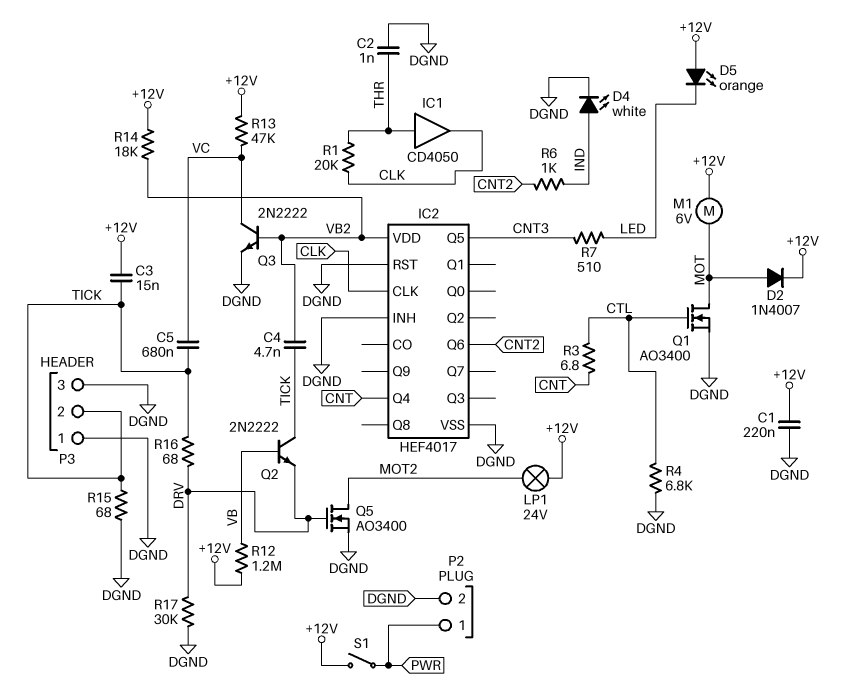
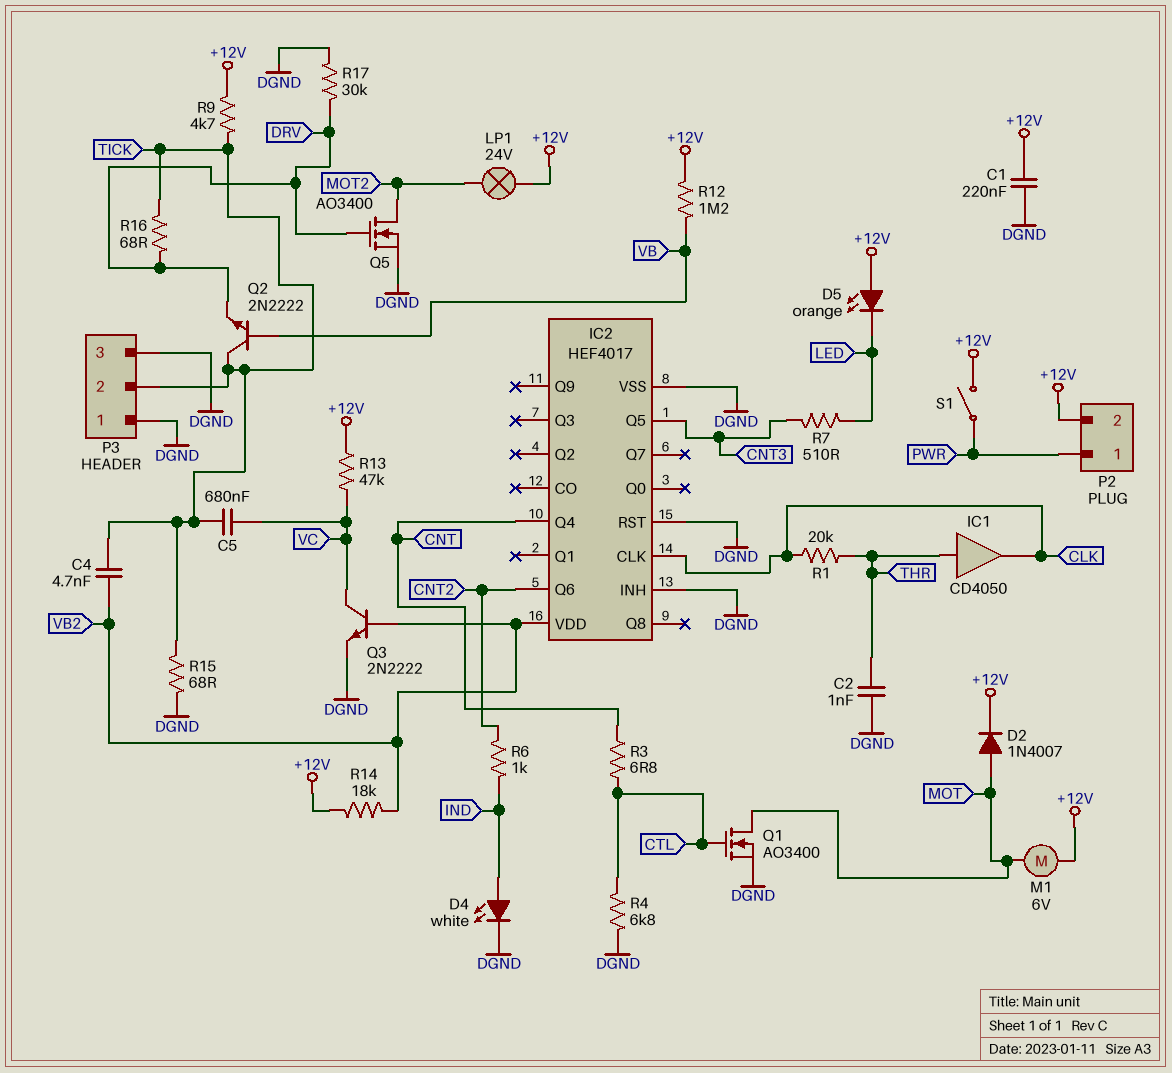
C3: 15nF (+12V, TICK) -> none
P2 pin 2: DGND -> +12V
R9: none -> 4.7k (+12V, TICK)

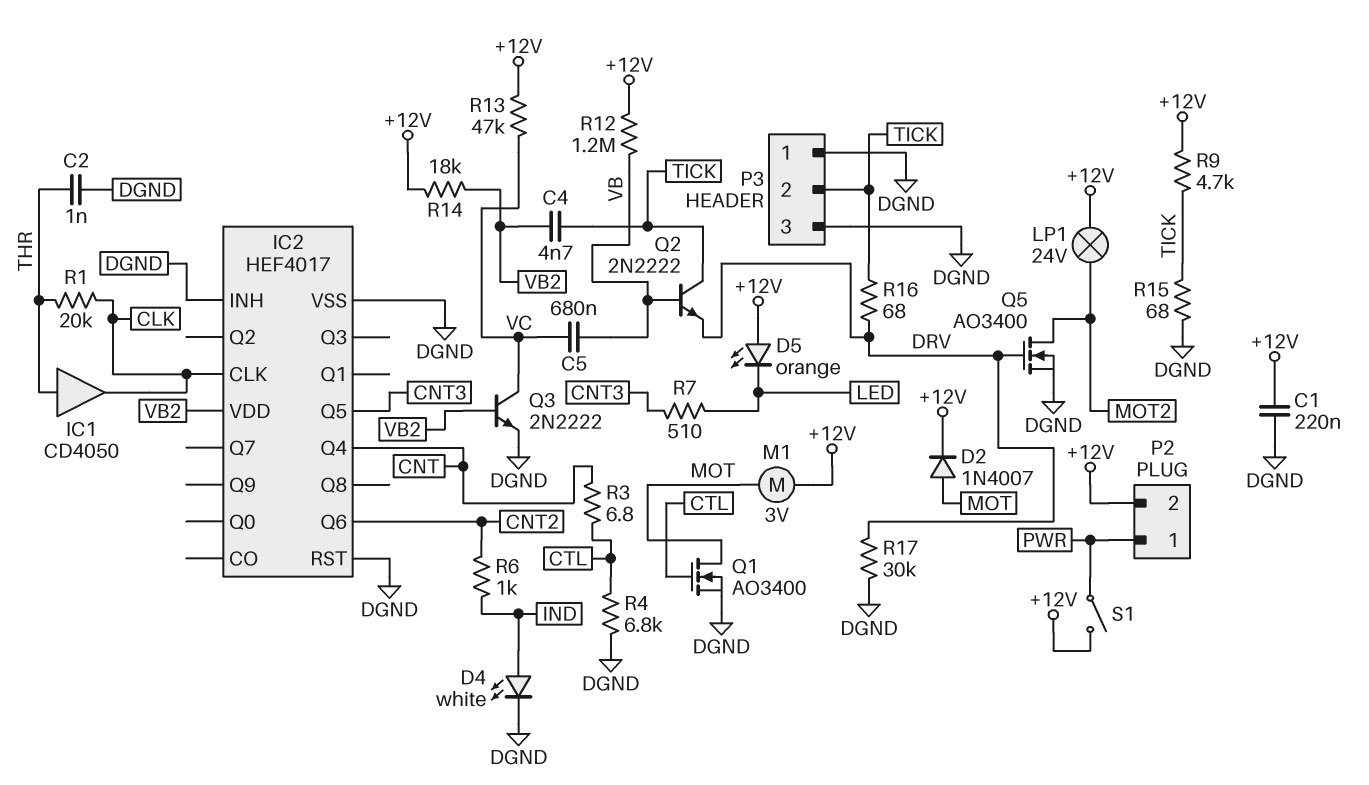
C5: 680nF (TICK, VC) -> 680nF (VB, VC)
M1: motor 6V (+12V, MOT) -> motor 3V (+12V, MOT)

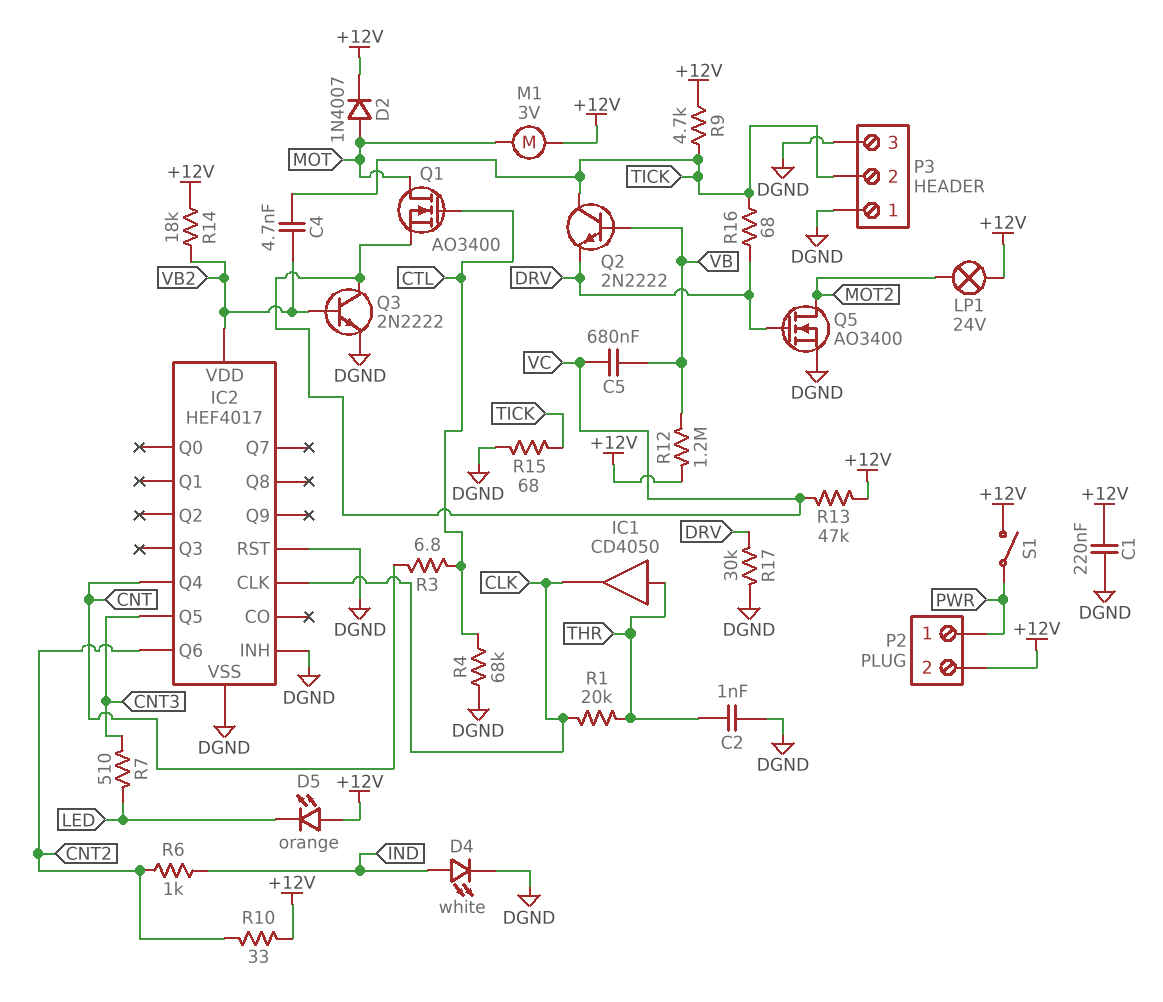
Q1: NMOS AO3400 (G CTL, D MOT, S DGND) -> NMOS AO3400 (G CTL, D MOT, S VC)
R4: 6.8k (CTL, DGND) -> 68k (CTL, DGND)
R10: none -> 33 (+12V, CNT2)

